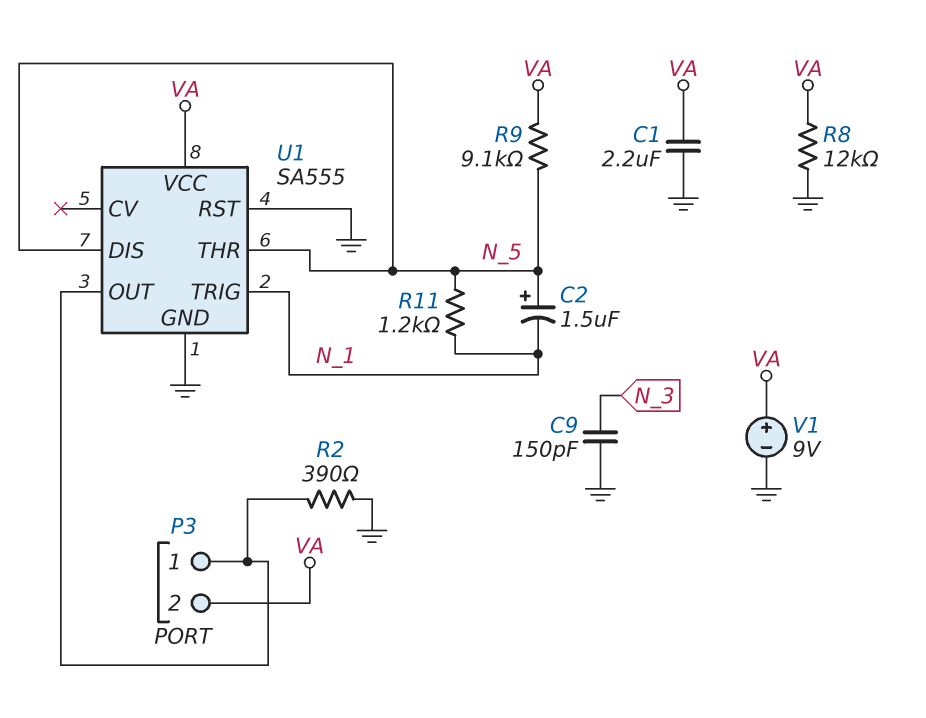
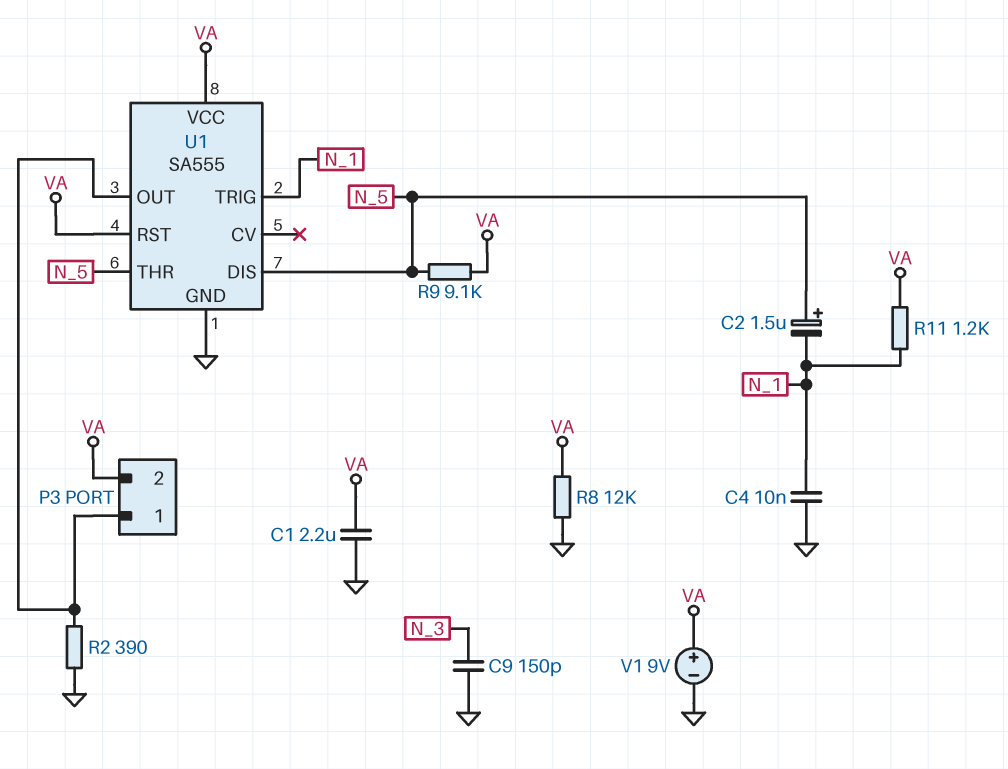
C4: none -> 10nF (GND, N_1)
R11: 1.2k (N_1, N_5) -> 1.2k (N_1, VA)
U1 pin RST: GND -> VA

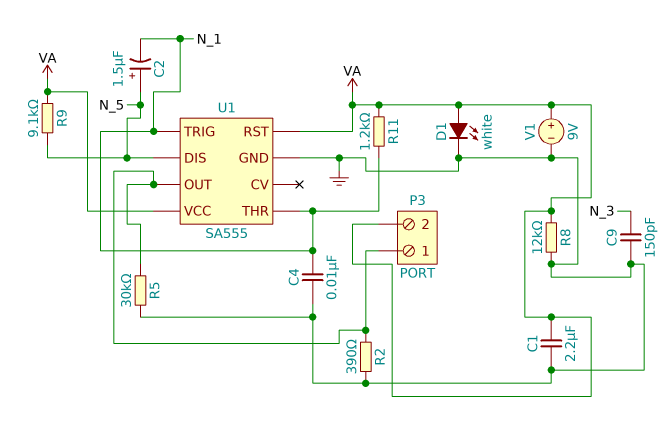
D1: none -> LED white (A VA, K GND)
R5: none -> 30k (GND, P3/1)
U1 pin THR: N_5 -> N_1

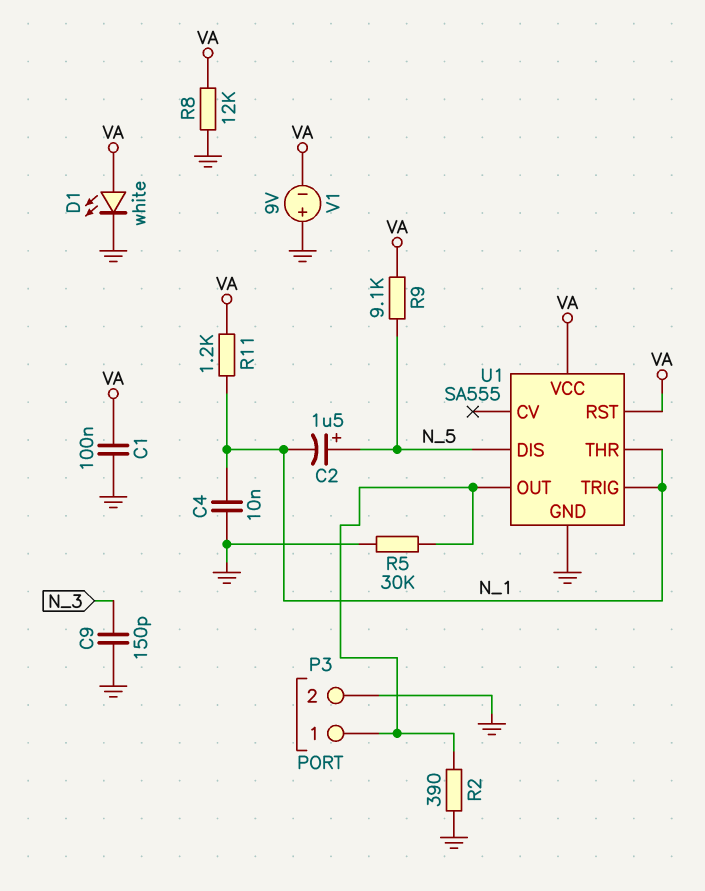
C1: 2.2uF (GND, VA) -> 100nF (GND, VA)
P3 pin 2: VA -> GND
V1: 9V (plus VA, minus GND) -> 9V (plus GND, minus VA)

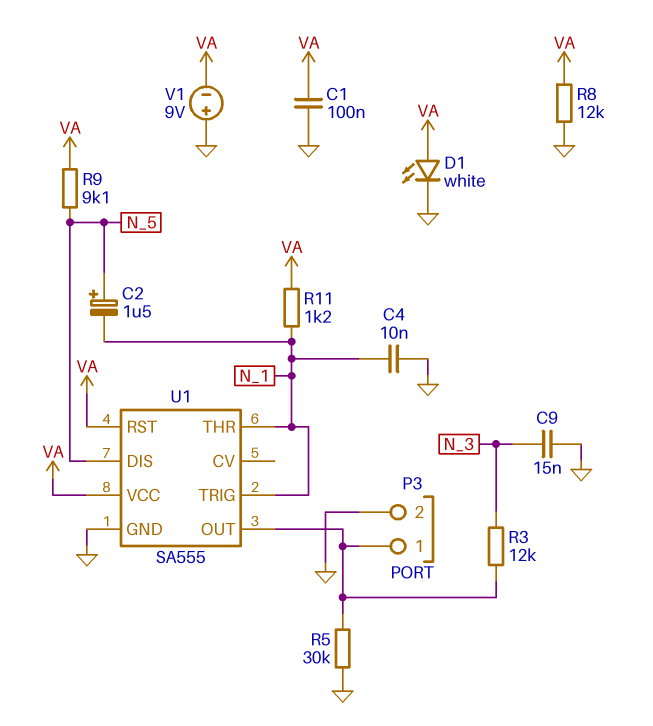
C9: 150pF (GND, N_3) -> 15nF (GND, N_3)
R2: 390 (GND, P3/1) -> none
R3: none -> 12k (N_3, P3/1)

